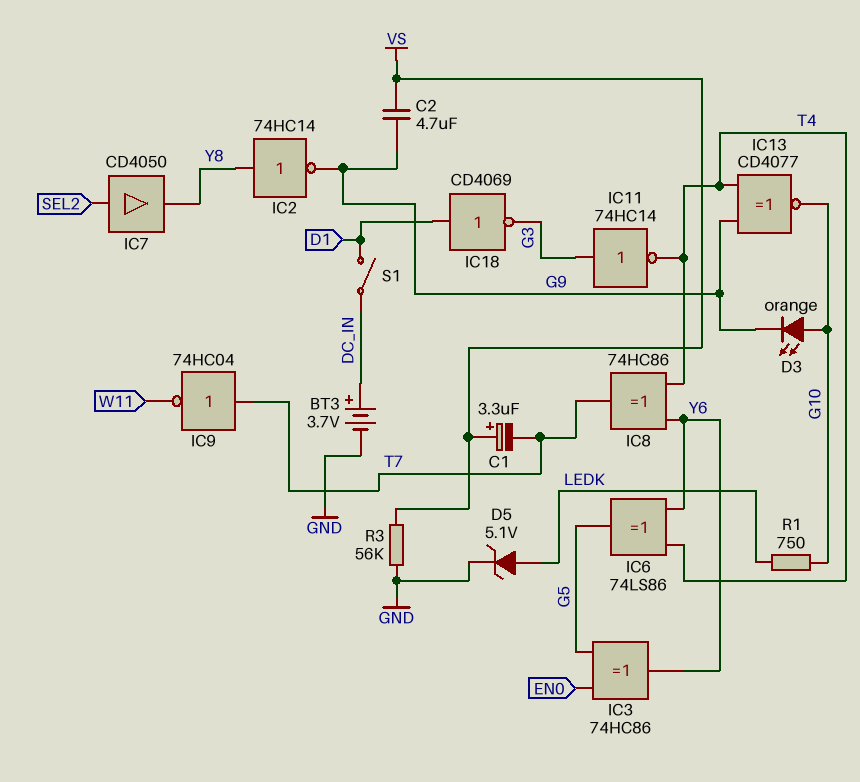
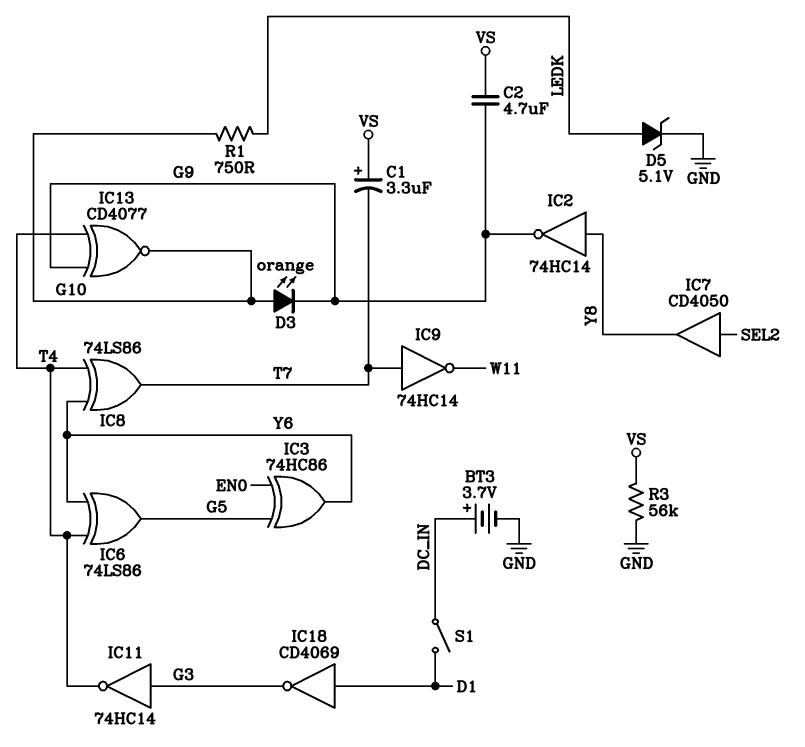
IC8: XOR 74HC86 (in T4, in Y6, out T7) -> XOR 74LS86 (in T4, in Y6, out T7)
IC9: NOT 74HC04 (in T7, out W11) -> NOT 74HC14 (in T7, out W11)

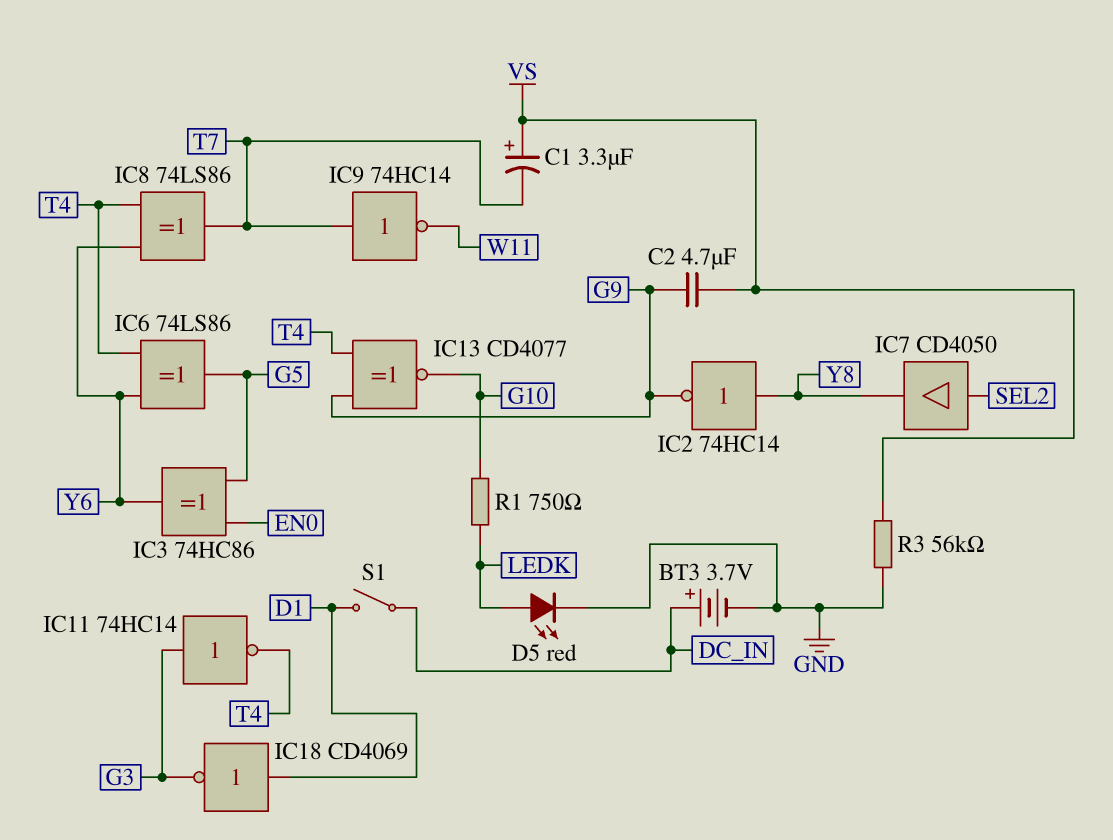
D3: LED orange (A G10, K G9) -> none
D5: zener 5.1V (A LEDK, K GND) -> LED red (A LEDK, K GND)

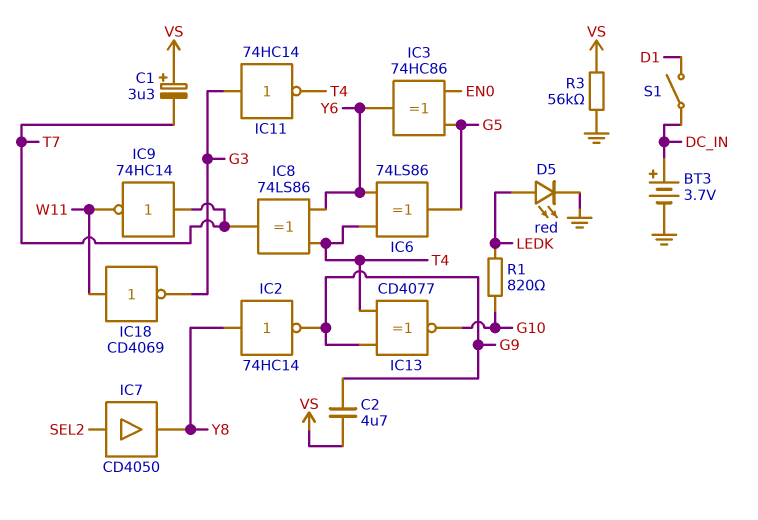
IC18: NOT CD4069 (in D1, out G3) -> NOT CD4069 (in W11, out G3)
R1: 750 (G10, LEDK) -> 820 (G10, LEDK)

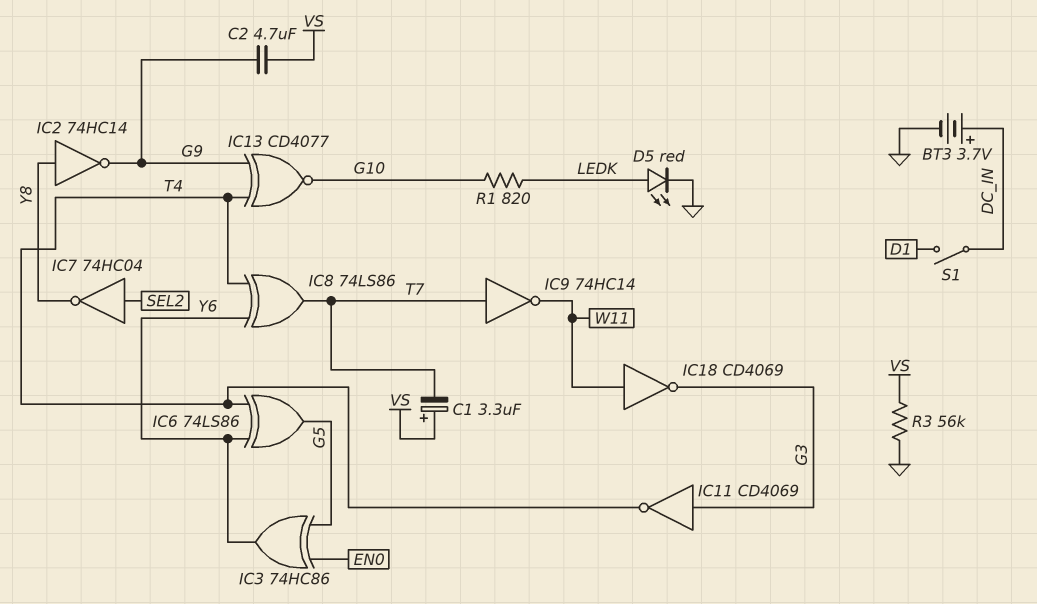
IC7: buffer CD4050 (in SEL2, out Y8) -> NOT 74HC04 (in SEL2, out Y8)
IC11: NOT 74HC14 (in G3, out T4) -> NOT CD4069 (in G3, out T4)

